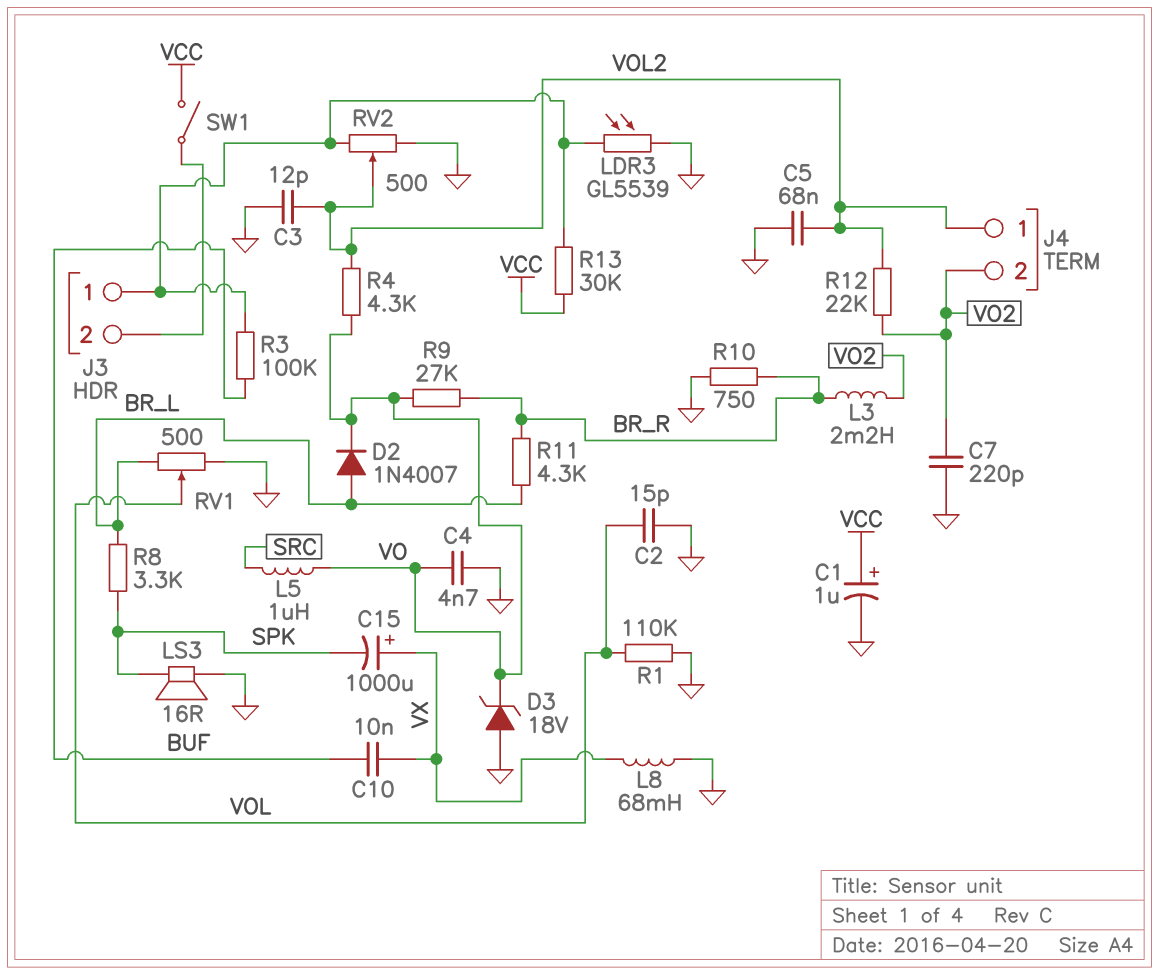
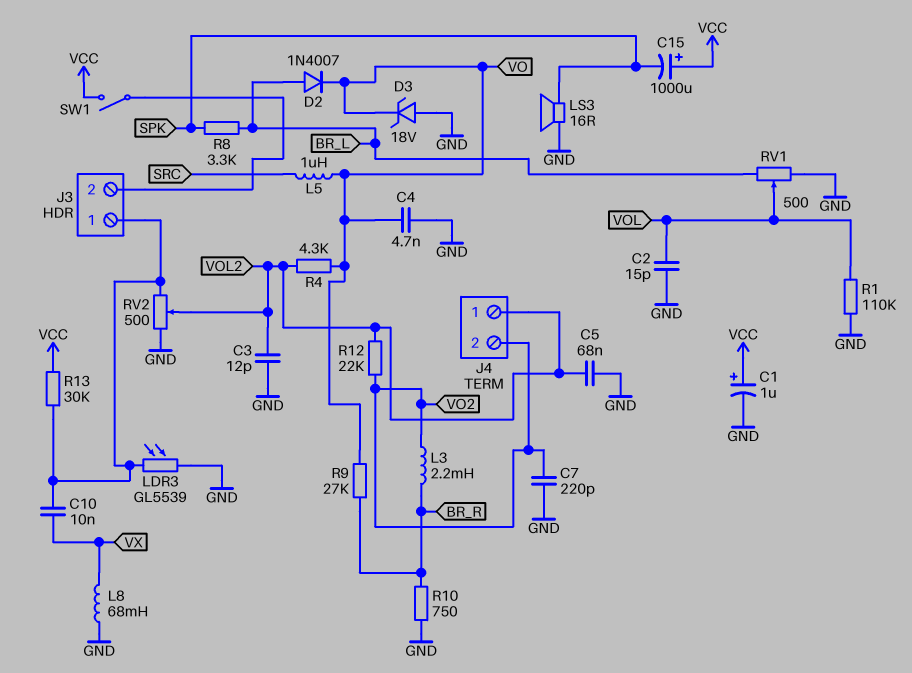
C10: 10nF (BUF, VX) -> 10nF (J3/1, VX)
C15: 1000uF (plus VX, minus SPK) -> 1000uF (plus VCC, minus SPK)
R3: 100k (BUF, J3/1) -> none
R11: 4.3k (BR_L, BR_R) -> none

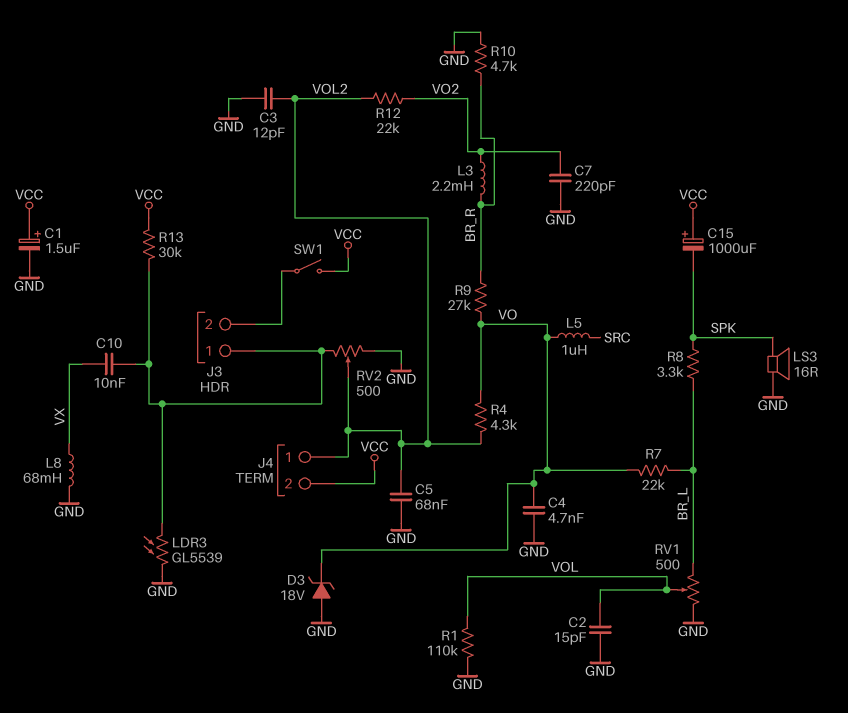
C1: 1uF (plus VCC, minus GND) -> 1.5uF (plus VCC, minus GND)
D2: diode 1N4007 (A BR_L, K VO) -> none
J4 pin 2: VO2 -> VCC
R7: none -> 22k (BR_L, VO)
R10: 750 (BR_R, GND) -> 4.7k (BR_R, GND)

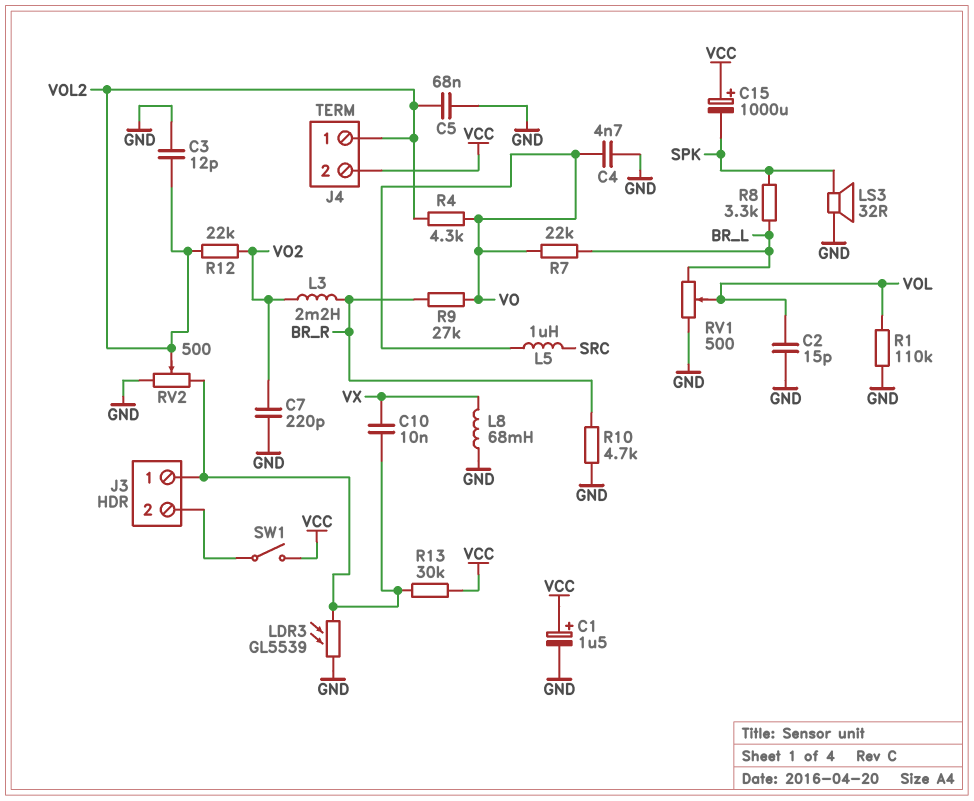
D3: zener 18V (A GND, K VO) -> none
LS3: speaker 16R (GND, SPK) -> speaker 32R (GND, SPK)

